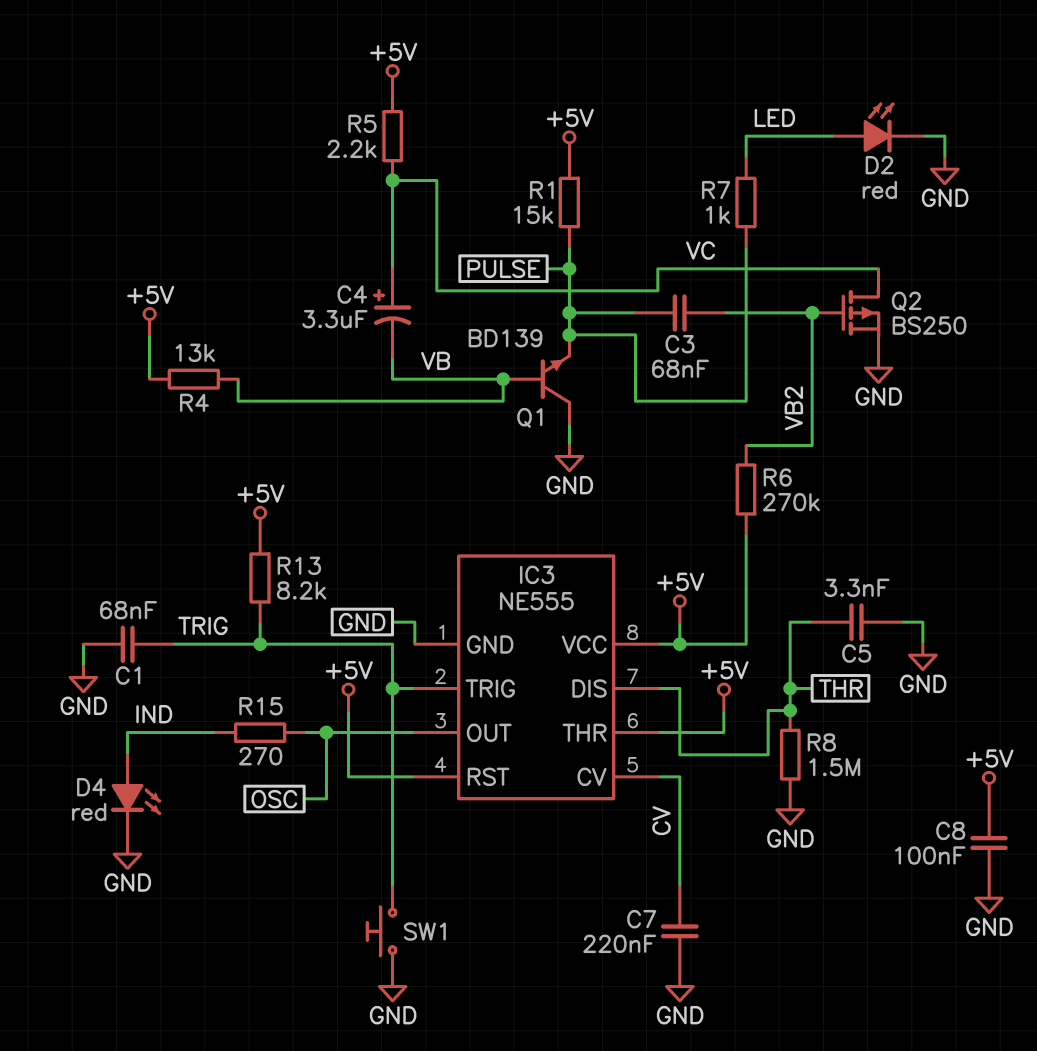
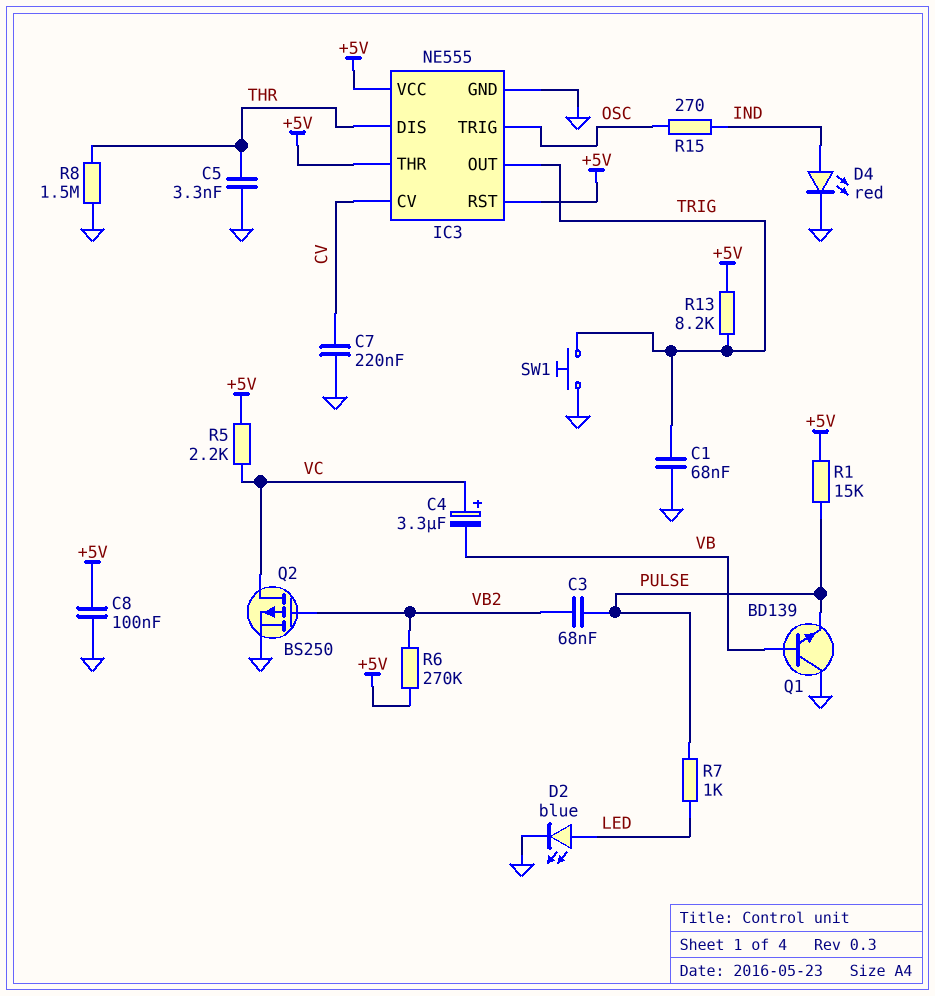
D2: LED red (A LED, K GND) -> LED blue (A LED, K GND)
IC3 pin OUT: OSC -> TRIG
IC3 pin TRIG: TRIG -> OSC
R4: 13k (+5V, VB) -> none

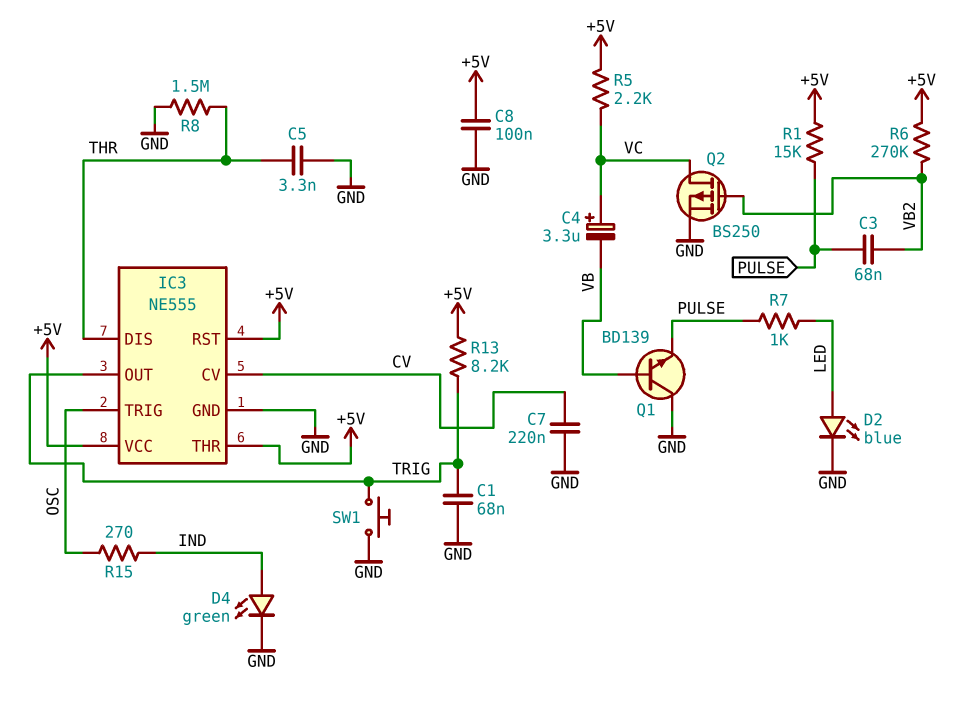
D4: LED red (A IND, K GND) -> LED green (A IND, K GND)

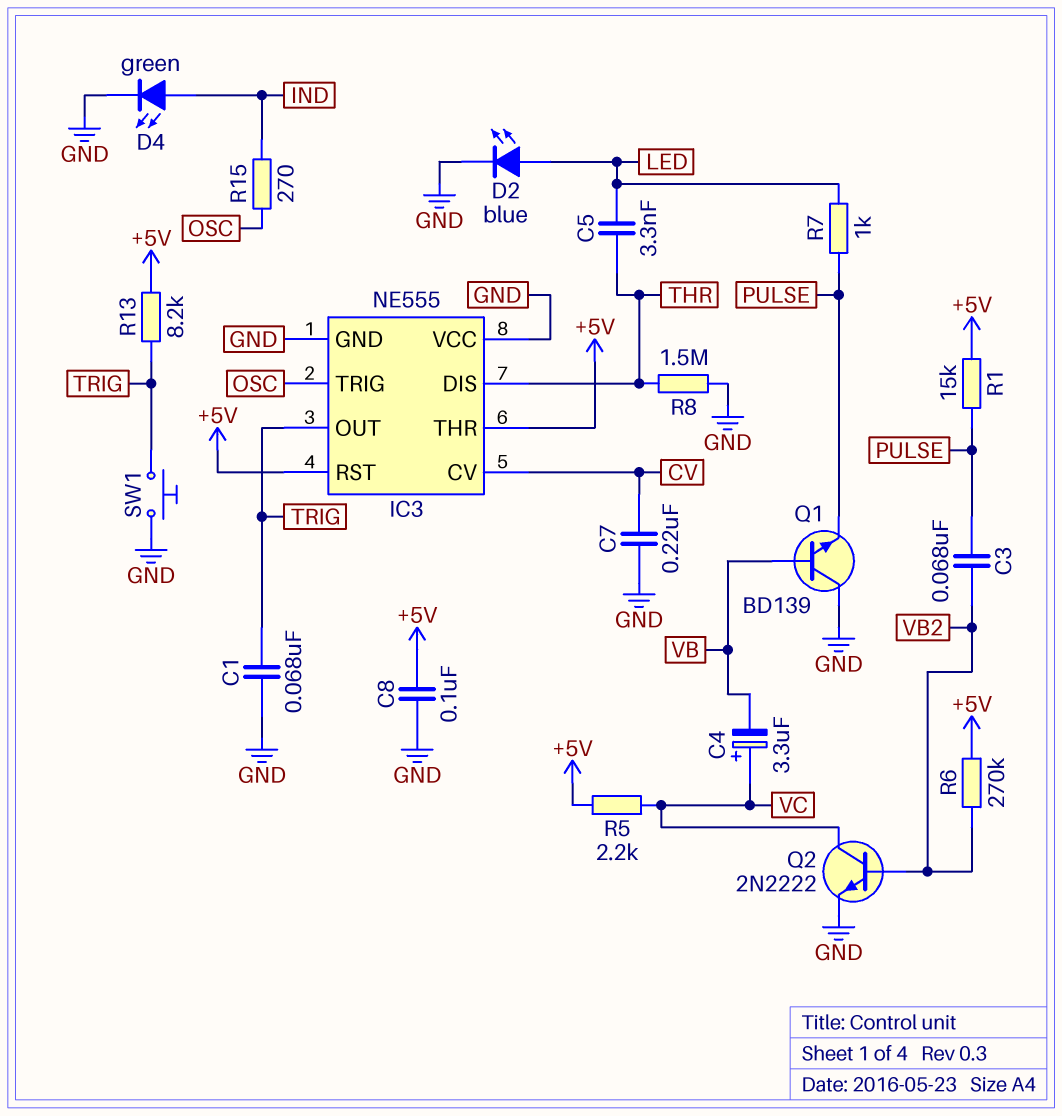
C5: 3.3nF (GND, THR) -> 3.3nF (LED, THR)
IC3 pin VCC: +5V -> GND
Q2: PMOS BS250 (G VB2, D VC, S GND) -> NPN 2N2222 (B VB2, C VC, E GND)

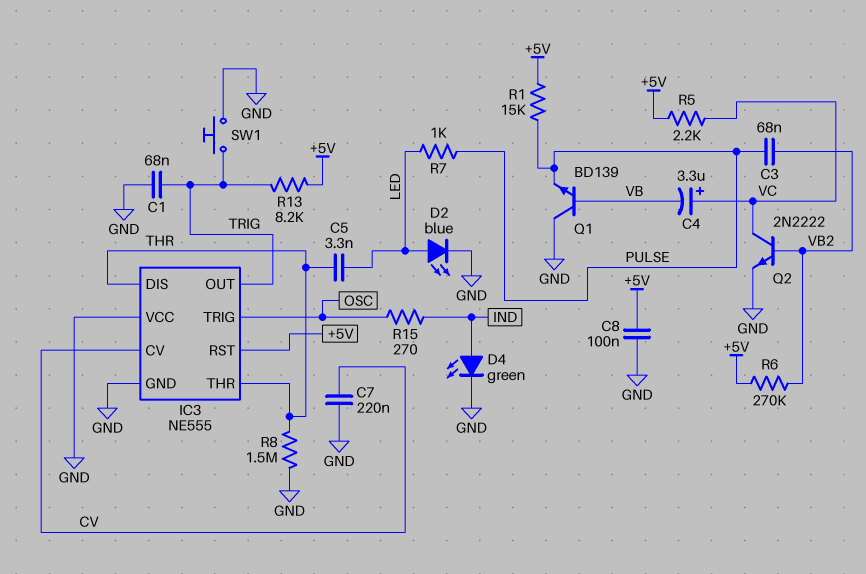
IC3 pin THR: +5V -> THR

